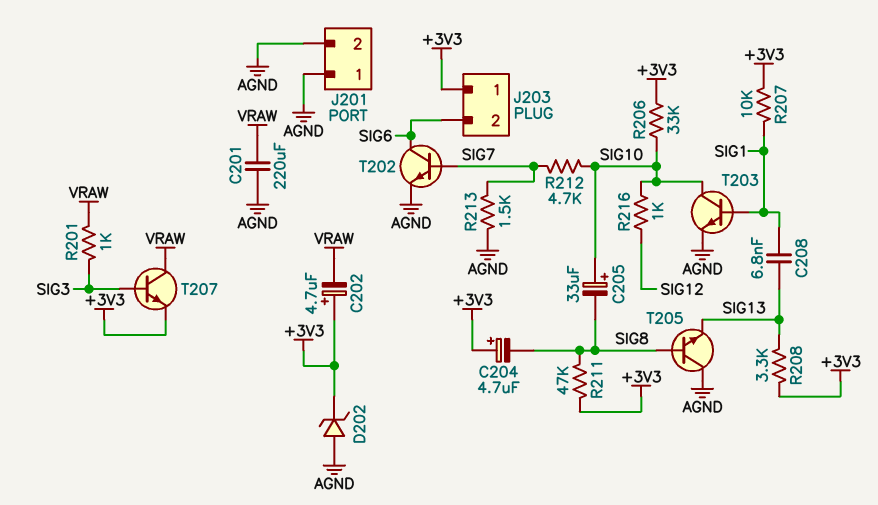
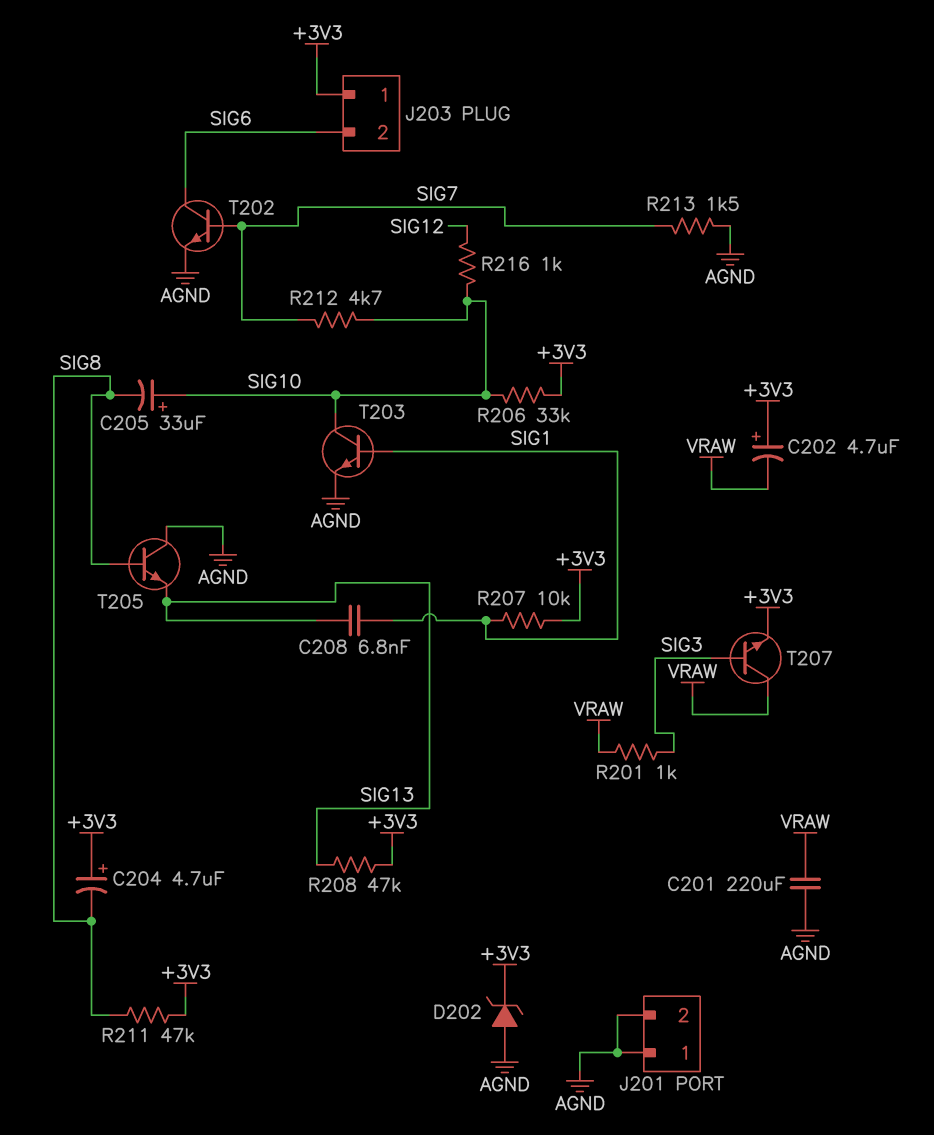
R208: 3.3k (+3V3, SIG13) -> 47k (+3V3, SIG13)

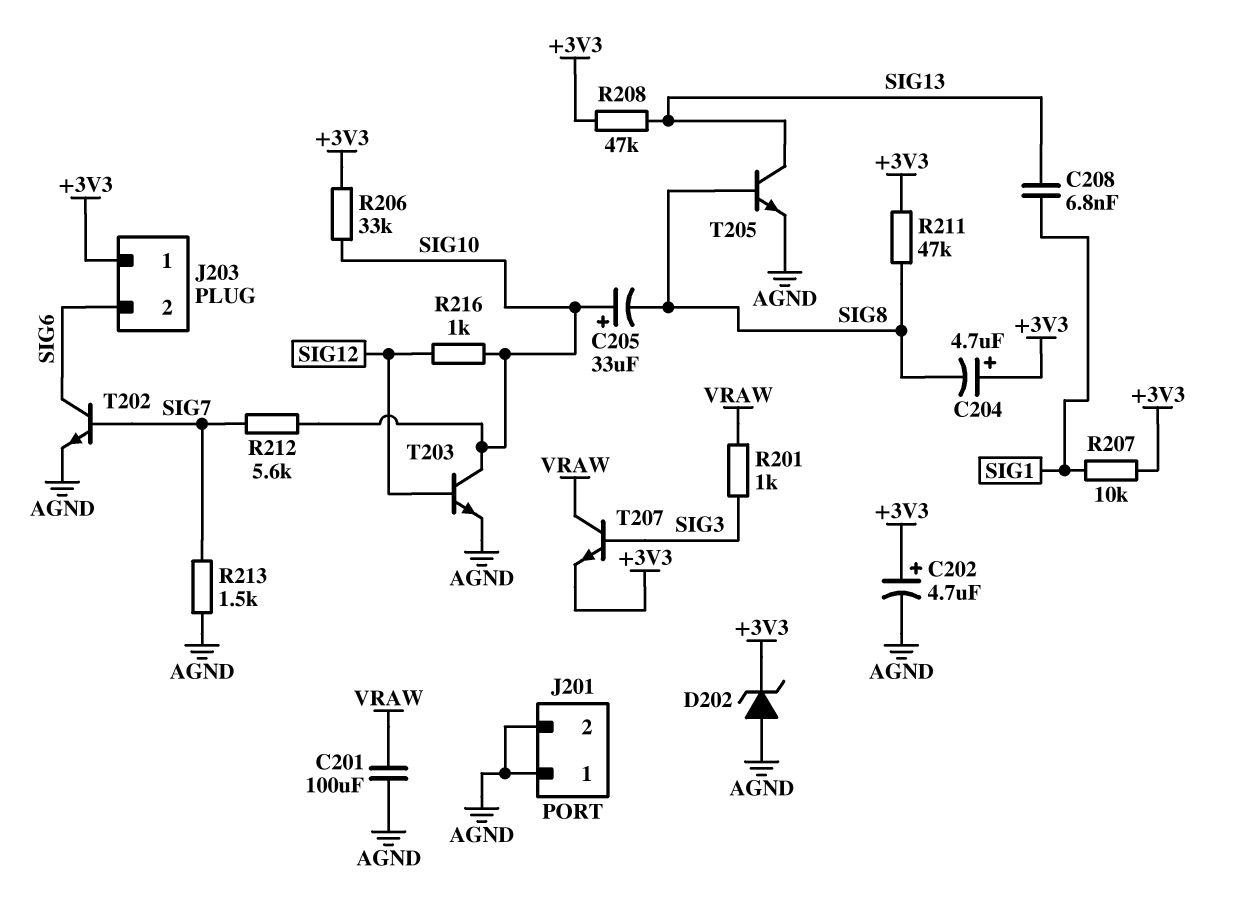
C201: 220uF (AGND, VRAW) -> 100uF (AGND, VRAW)
C202: 4.7uF (plus +3V3, minus VRAW) -> 4.7uF (plus +3V3, minus AGND)
R212: 4.7k (SIG7, SIG10) -> 5.6k (SIG7, SIG10)
T203: NPN (B SIG1, C SIG10, E AGND) -> NPN (B SIG12, C SIG10, E AGND)
T205: NPN (B SIG8, C AGND, E SIG13) -> NPN (B SIG8, C SIG13, E AGND)

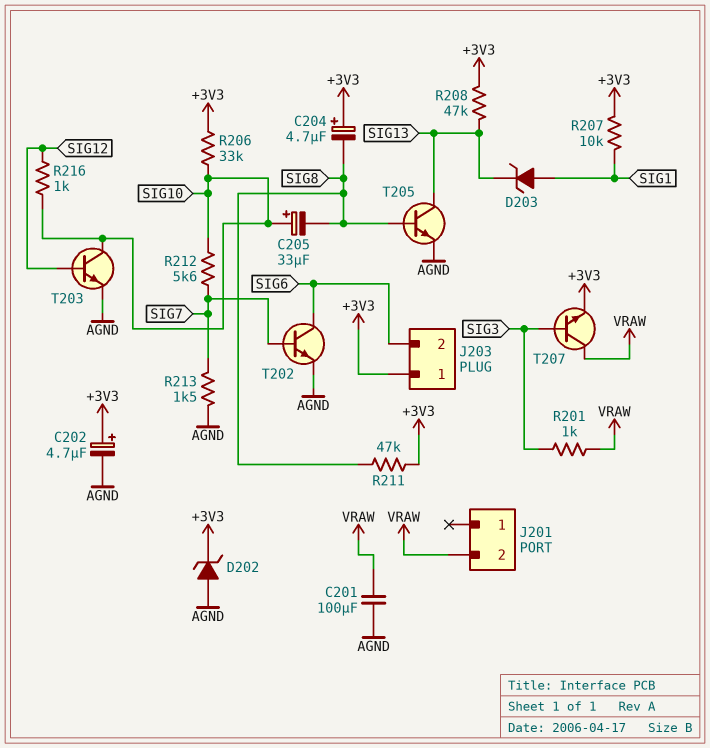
C208: 6.8nF (SIG1, SIG13) -> none
D203: none -> zener (A SIG1, K SIG13)
J201 pin 1: AGND -> none
J201 pin 2: AGND -> VRAW

